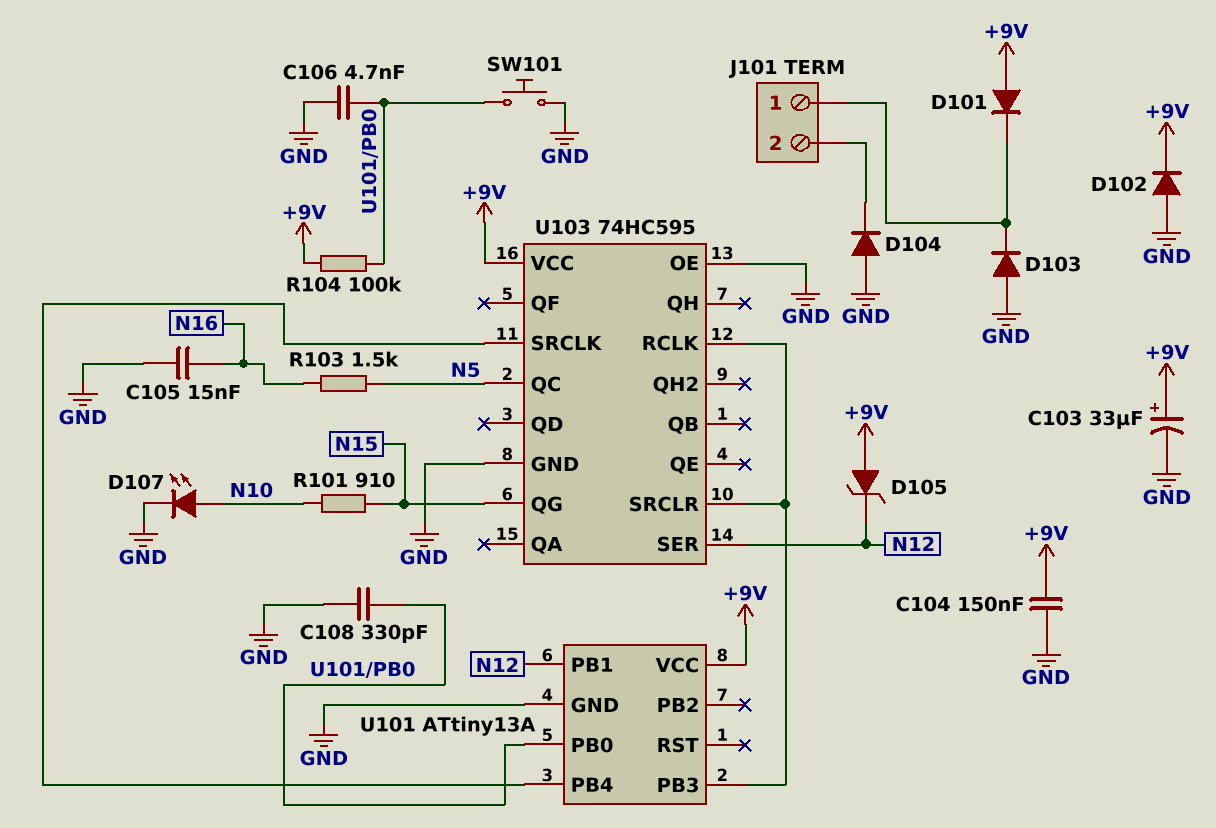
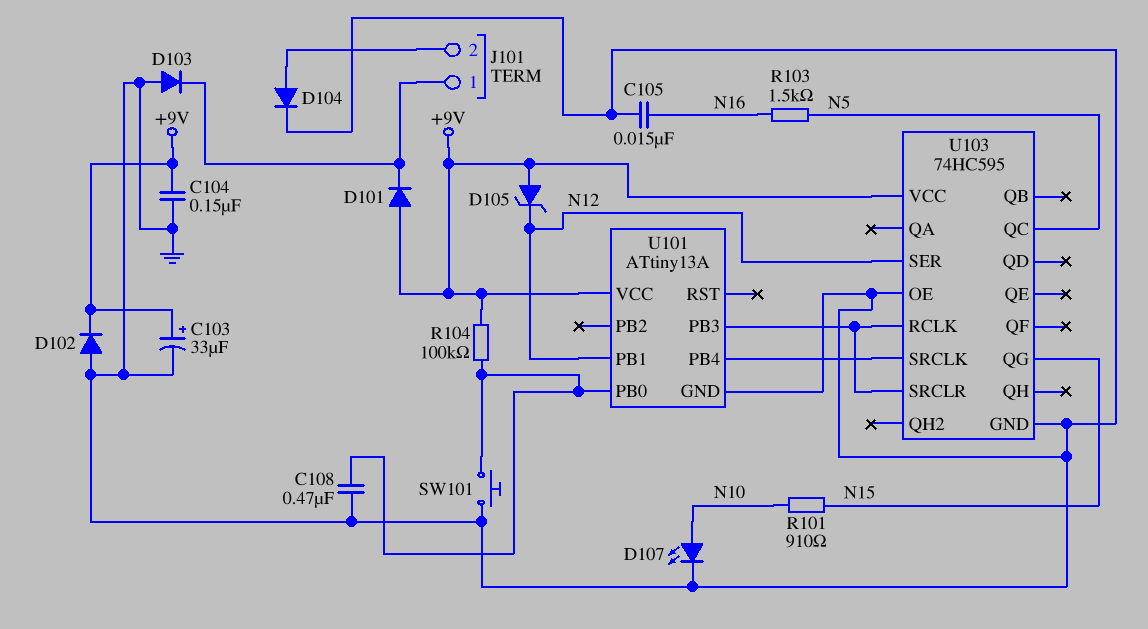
C106: 4.7nF (GND, U101/PB0) -> none
C108: 330pF (GND, U101/PB0) -> 470nF (GND, U101/PB0)
D104: diode (A GND, K J101/2) -> diode (A J101/2, K GND)

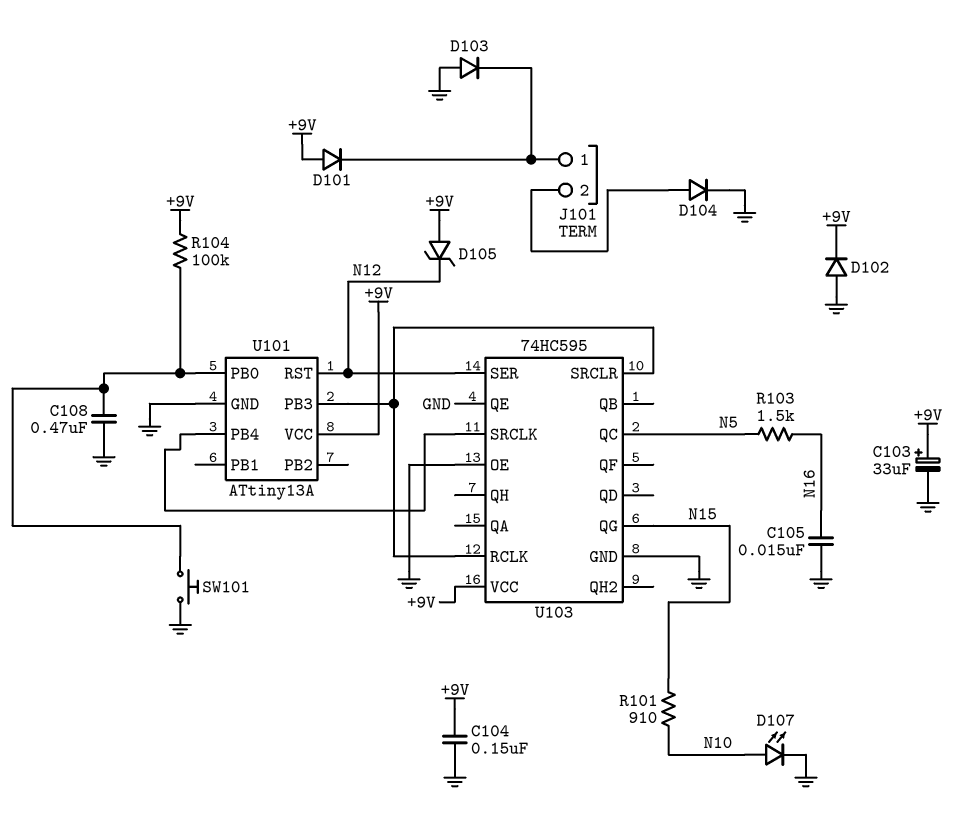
U101 pin PB1: N12 -> none
U101 pin RST: none -> N12
U103 pin QE: none -> GND

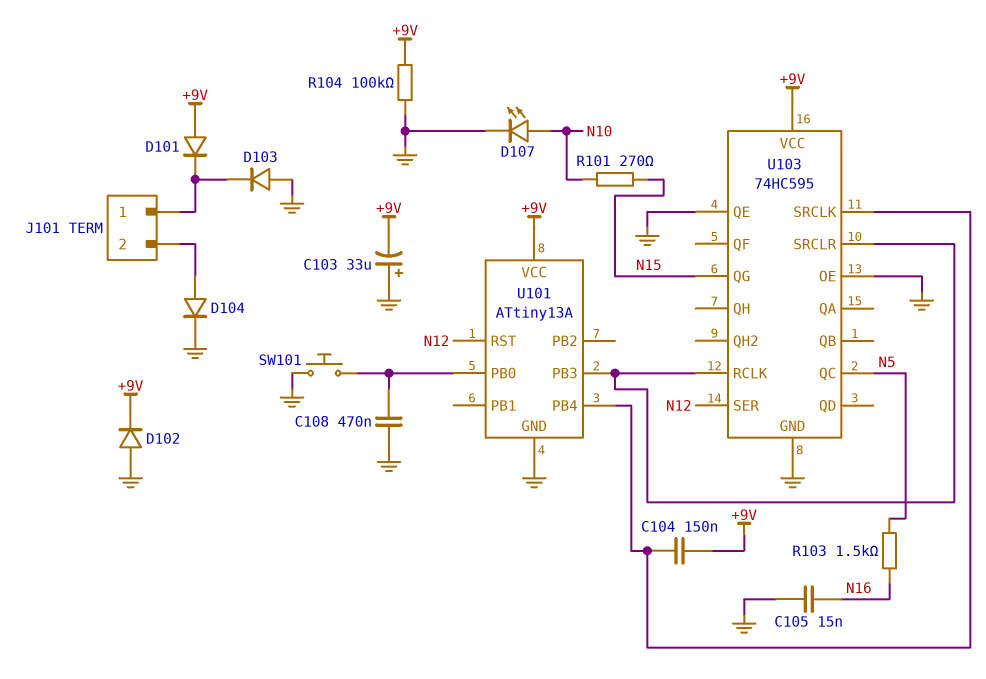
C103: 33uF (plus +9V, minus GND) -> 33uF (plus GND, minus +9V)
C104: 150nF (+9V, GND) -> 150nF (+9V, U101/PB4)
D105: zener (A +9V, K N12) -> none
R101: 910 (N10, N15) -> 270 (N10, N15)
R104: 100k (+9V, U101/PB0) -> 100k (+9V, GND)

